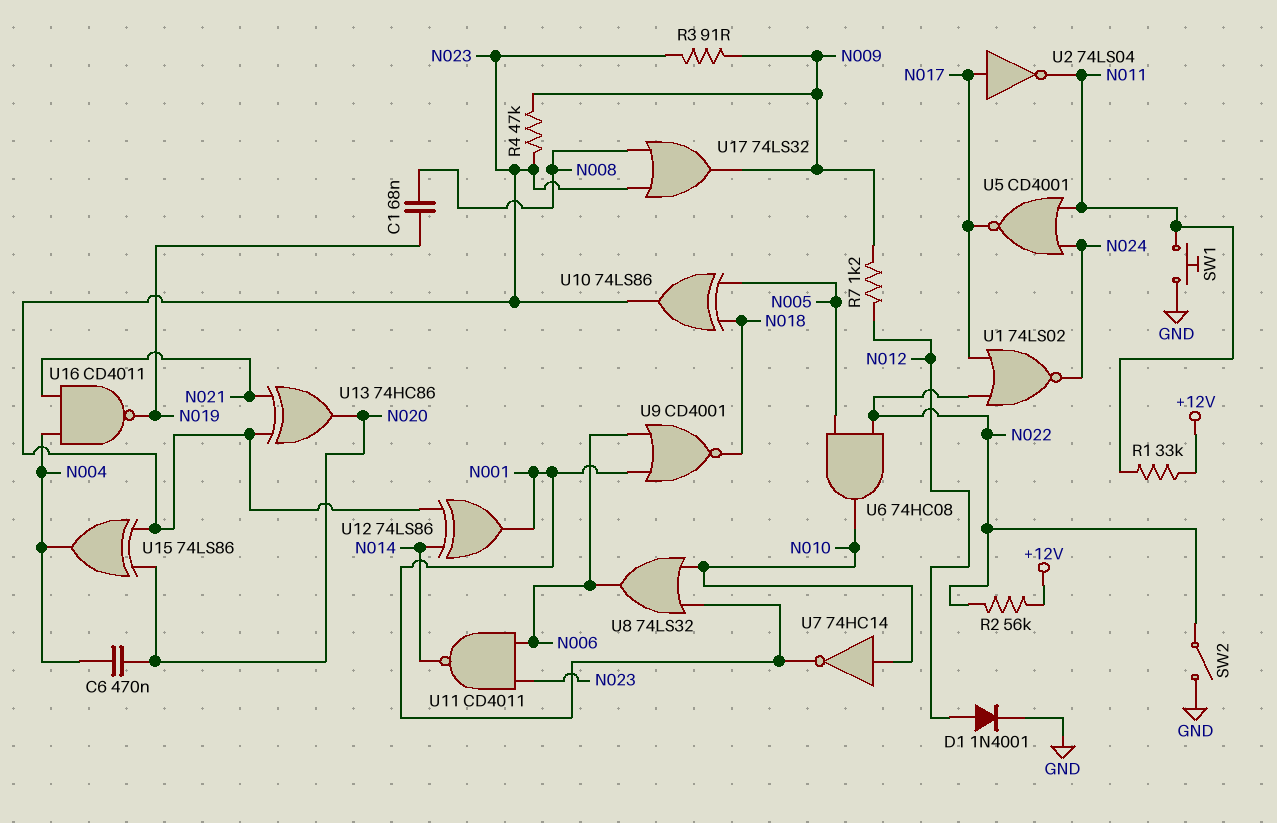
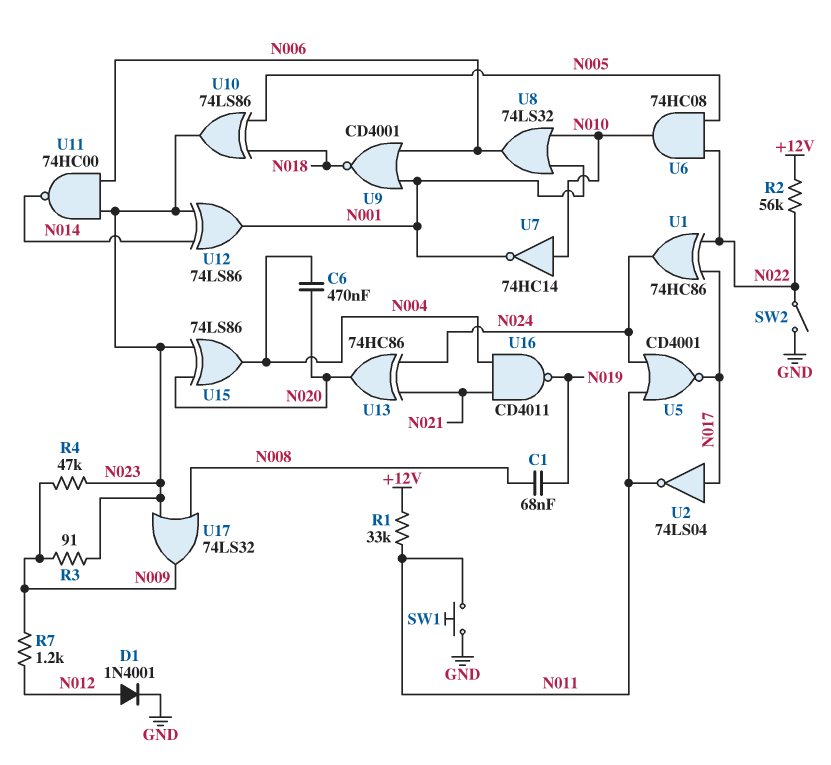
U1: NOR 74LS02 (in N017, in N022, out N024) -> XOR 74HC86 (in N017, in N022, out N024)
U11: NAND CD4011 (in N006, in N023, out N014) -> NAND 74HC00 (in N006, in N023, out N014)
U13: XOR 74HC86 (in N021, in N023, out N020) -> XOR 74HC86 (in N021, in N024, out N020)

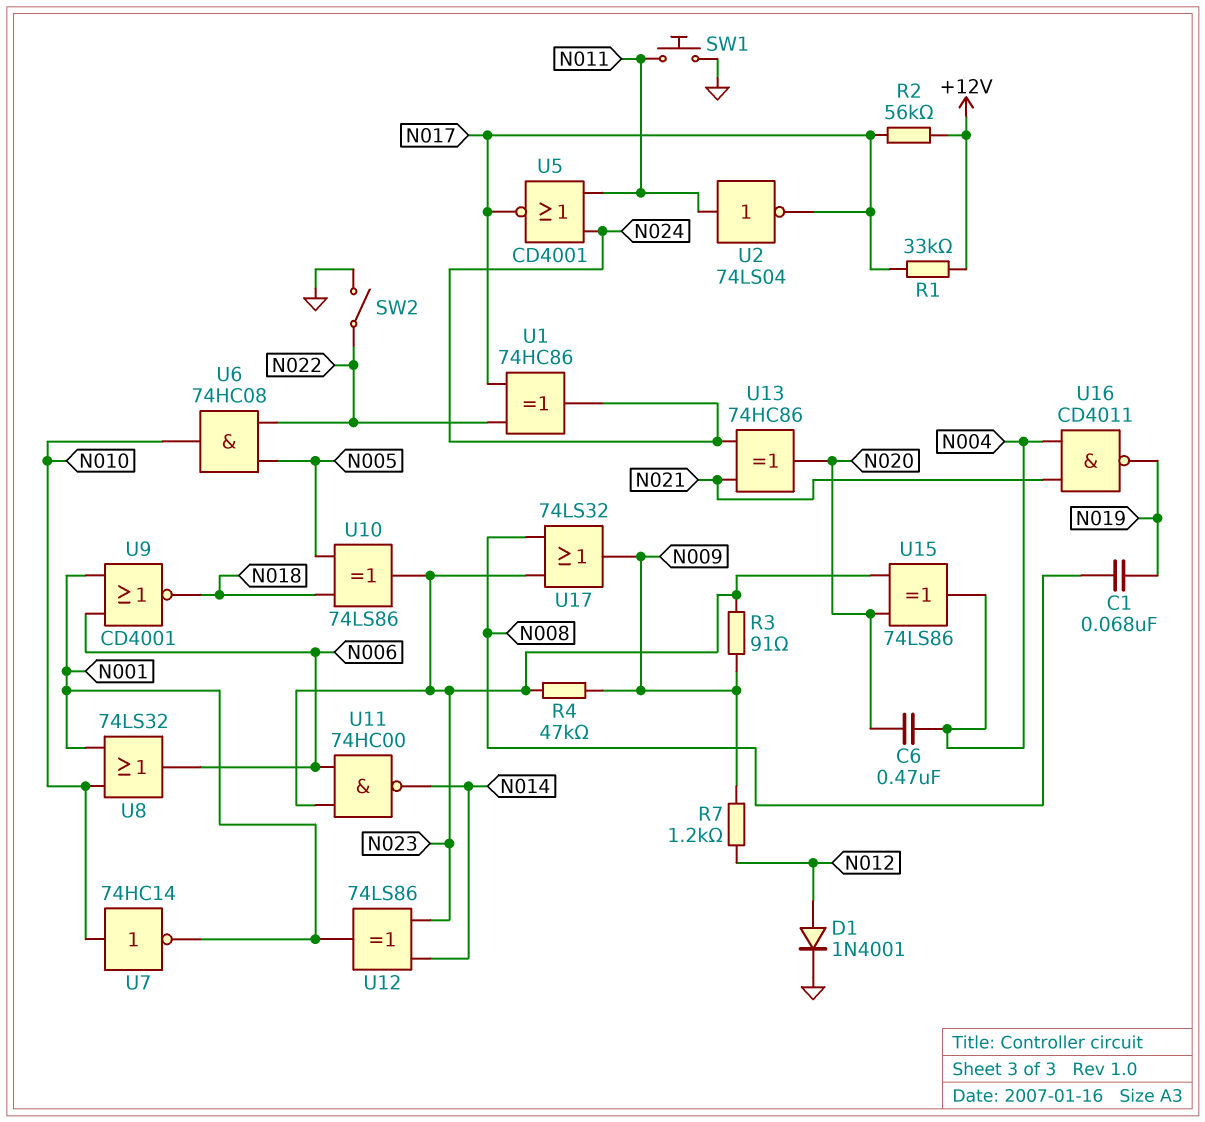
R1: 33k (+12V, N011) -> 33k (+12V, N017)
R2: 56k (+12V, N022) -> 56k (+12V, N017)
U2: NOT 74LS04 (in N017, out N011) -> NOT 74LS04 (in N011, out N017)

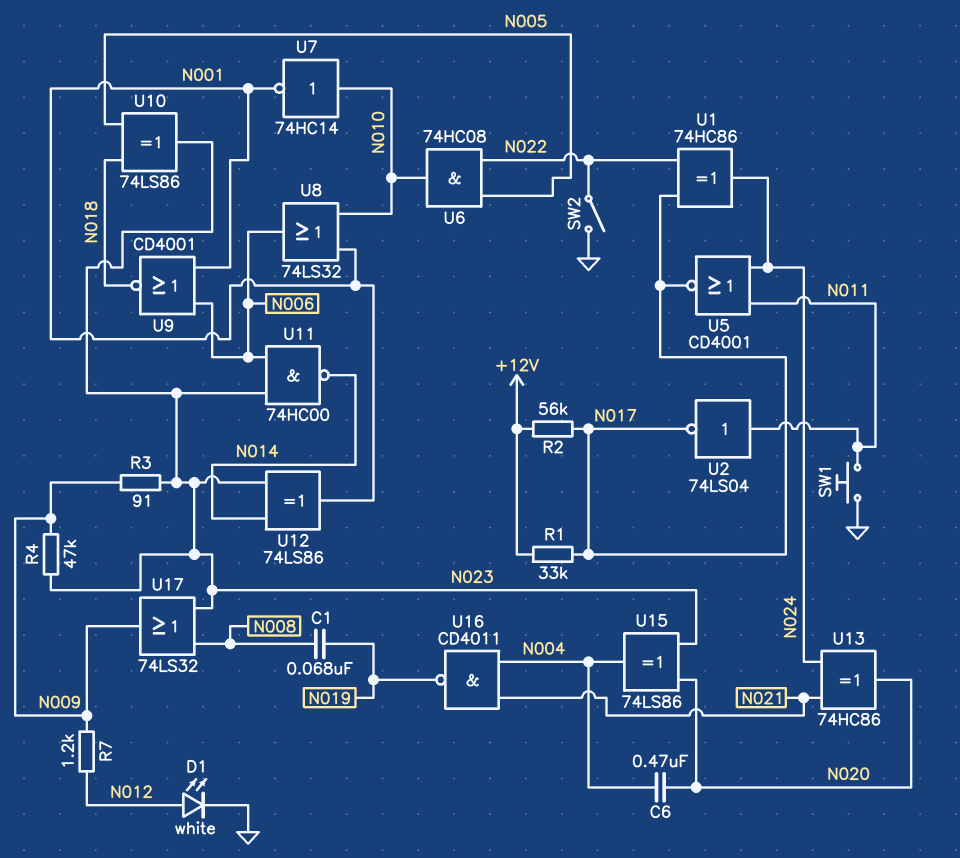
D1: diode 1N4001 (A N012, K GND) -> LED white (A N012, K GND)

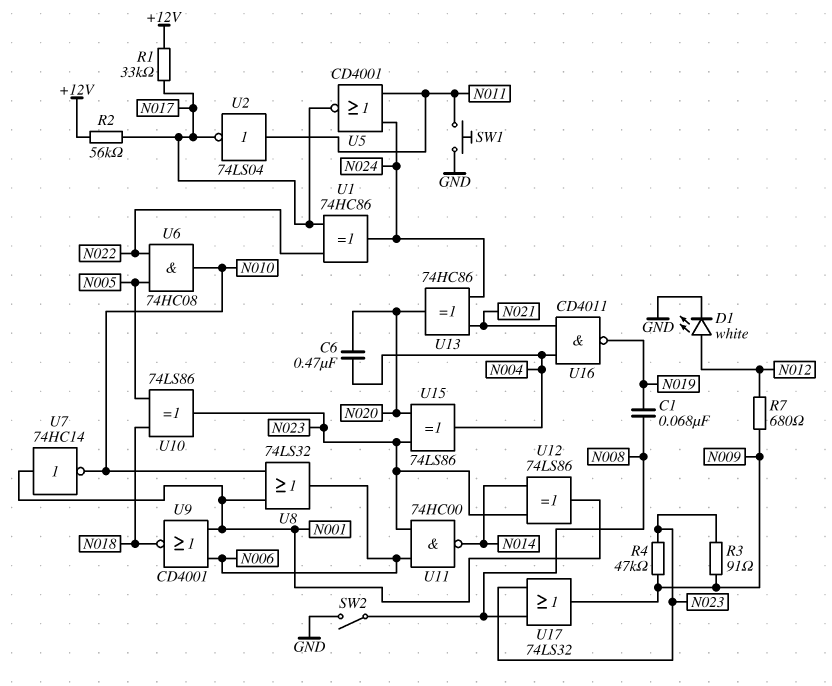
R7: 1.2k (N009, N012) -> 680 (N009, N012)
SW2: switch (GND, N022) -> switch (GND, N008)
U7: NOT 74HC14 (in N010, out N001) -> NOT 74HC14 (in N001, out N010)

